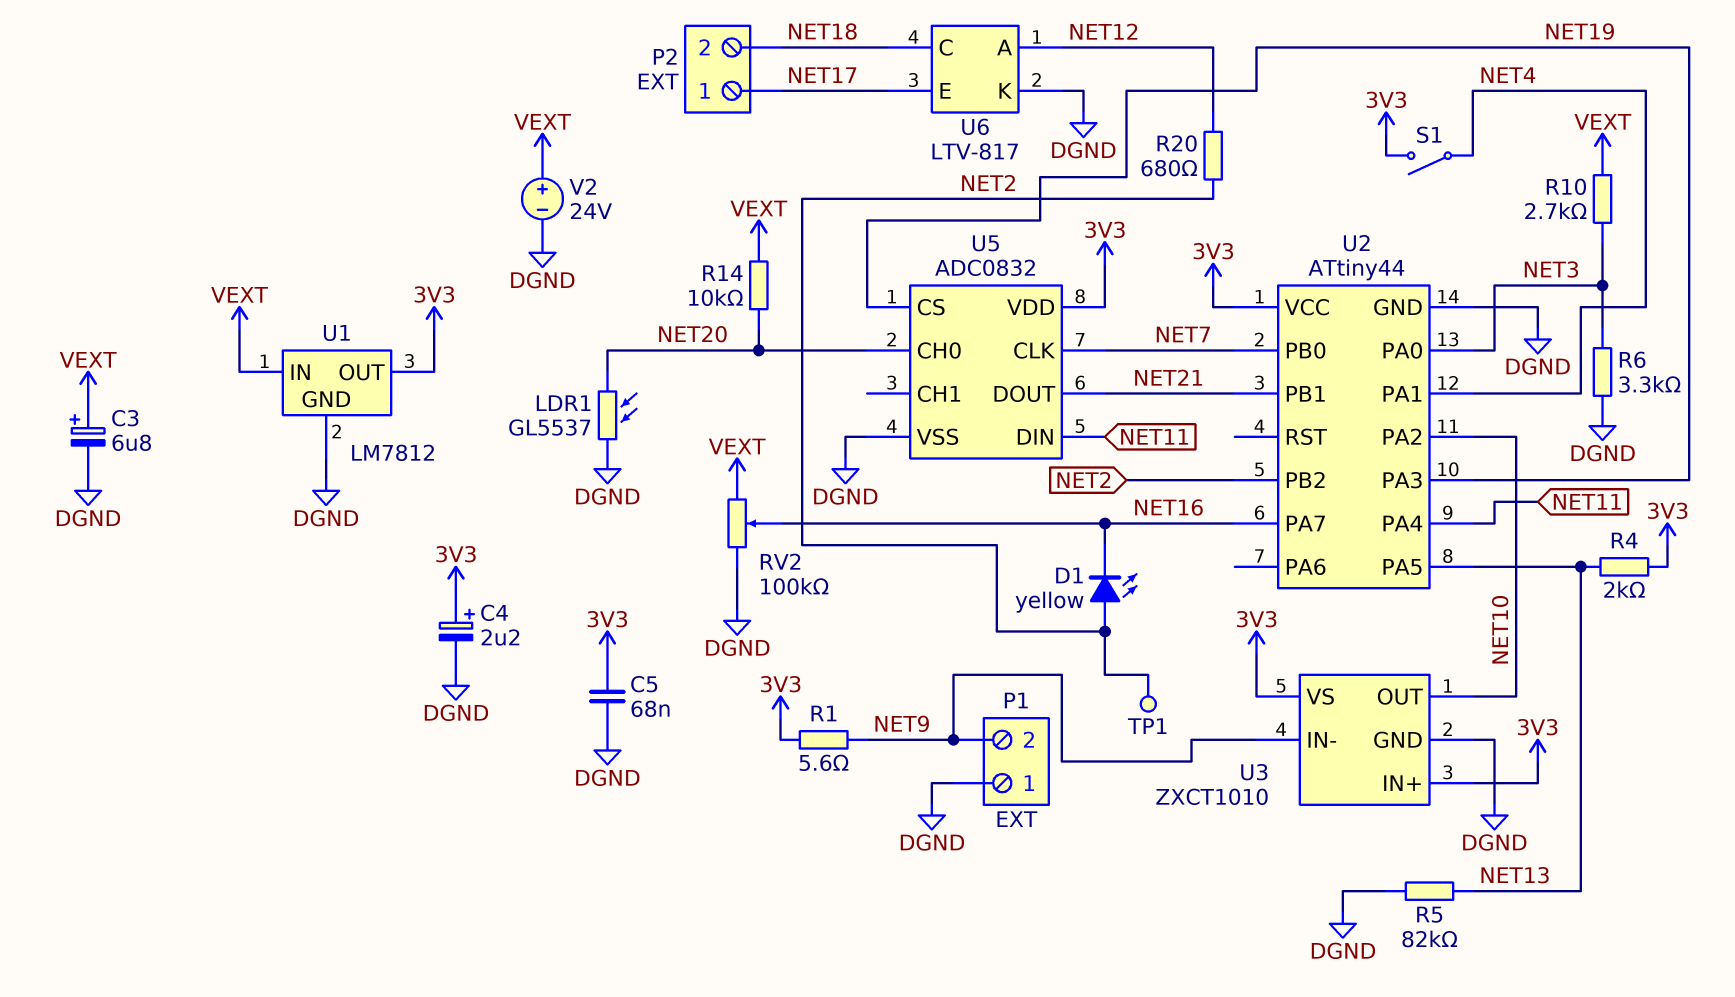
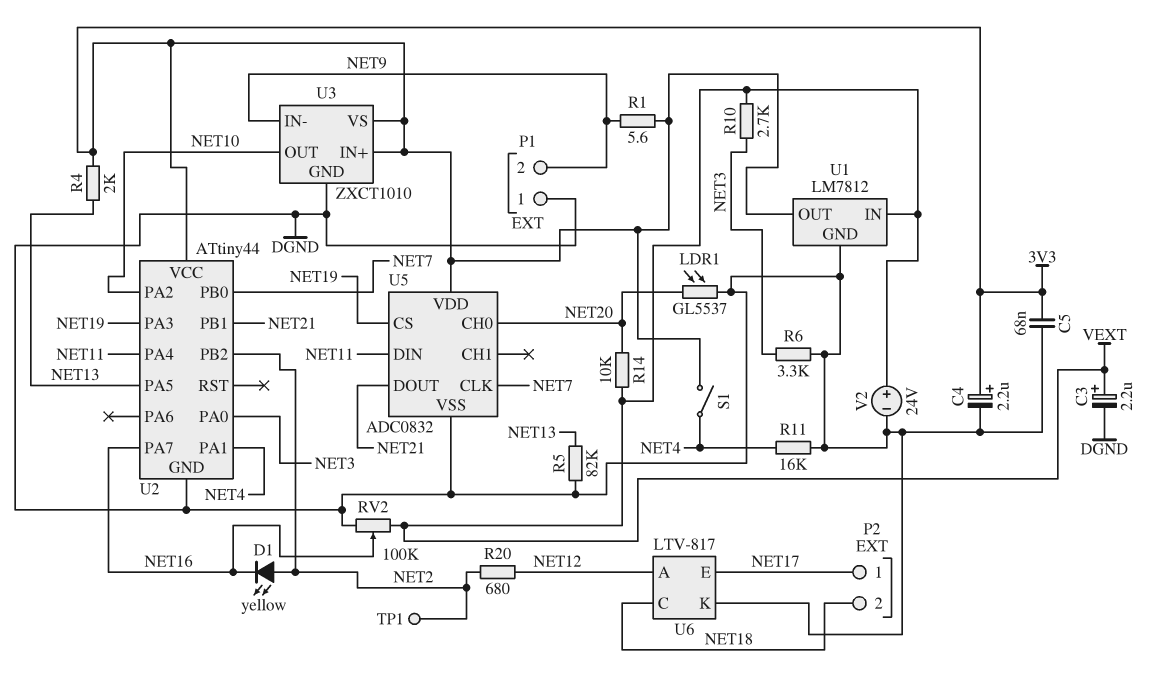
C3: 6.8uF (plus VEXT, minus DGND) -> 2.2uF (plus VEXT, minus DGND)
R11: none -> 16k (DGND, NET4)

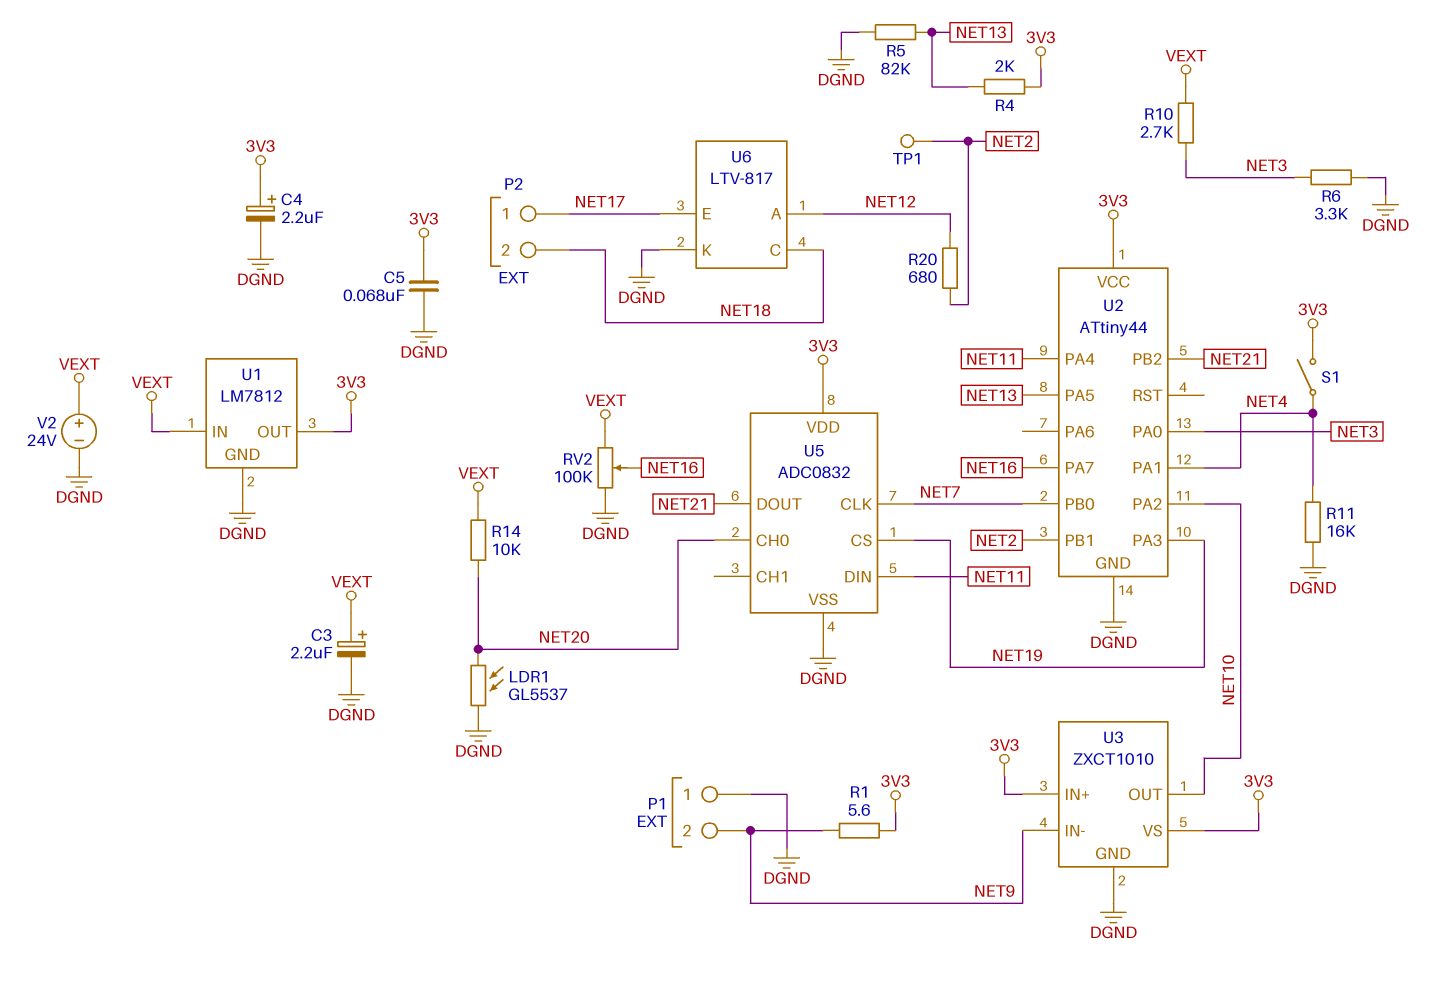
D1: LED yellow (A NET2, K NET16) -> none
U2 pin PB1: NET21 -> NET2
U2 pin PB2: NET2 -> NET21

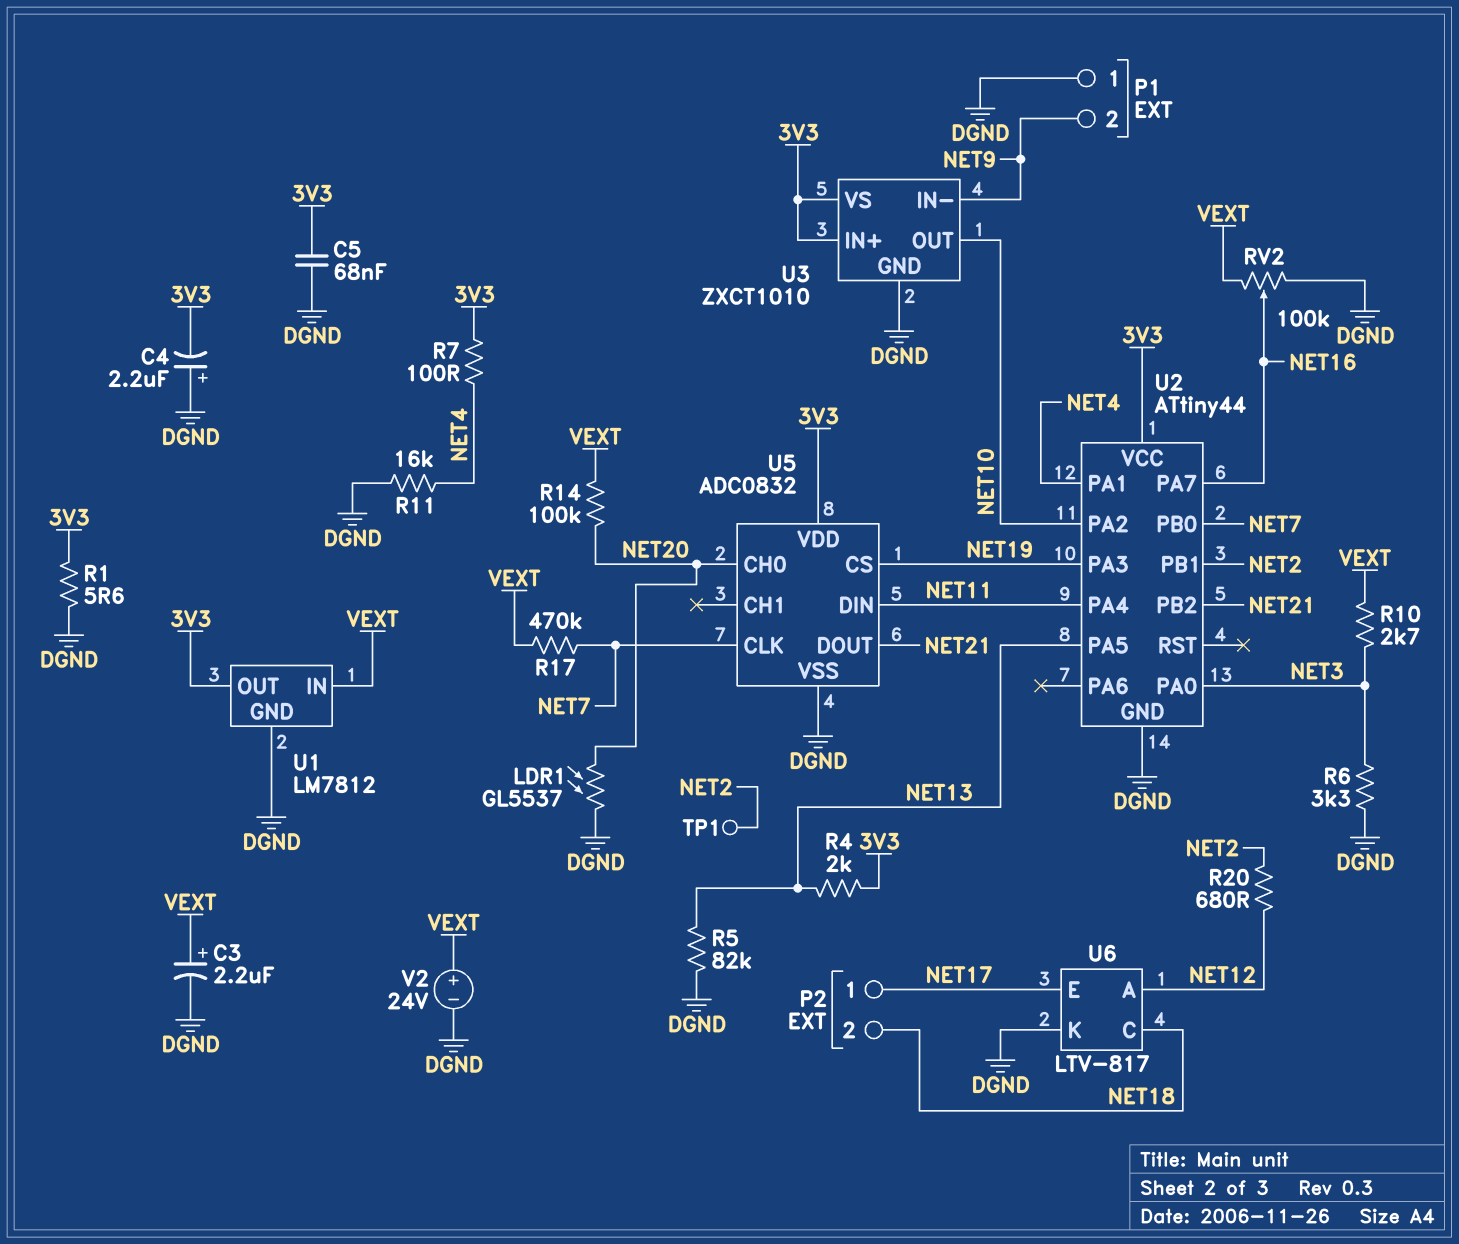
C4: 2.2uF (plus 3V3, minus DGND) -> 2.2uF (plus DGND, minus 3V3)
R1: 5.6 (3V3, NET9) -> 5.6 (3V3, DGND)
R7: none -> 100 (3V3, NET4)
R14: 10k (NET20, VEXT) -> 100k (NET20, VEXT)
R17: none -> 470k (NET7, VEXT)
S1: switch (3V3, NET4) -> none

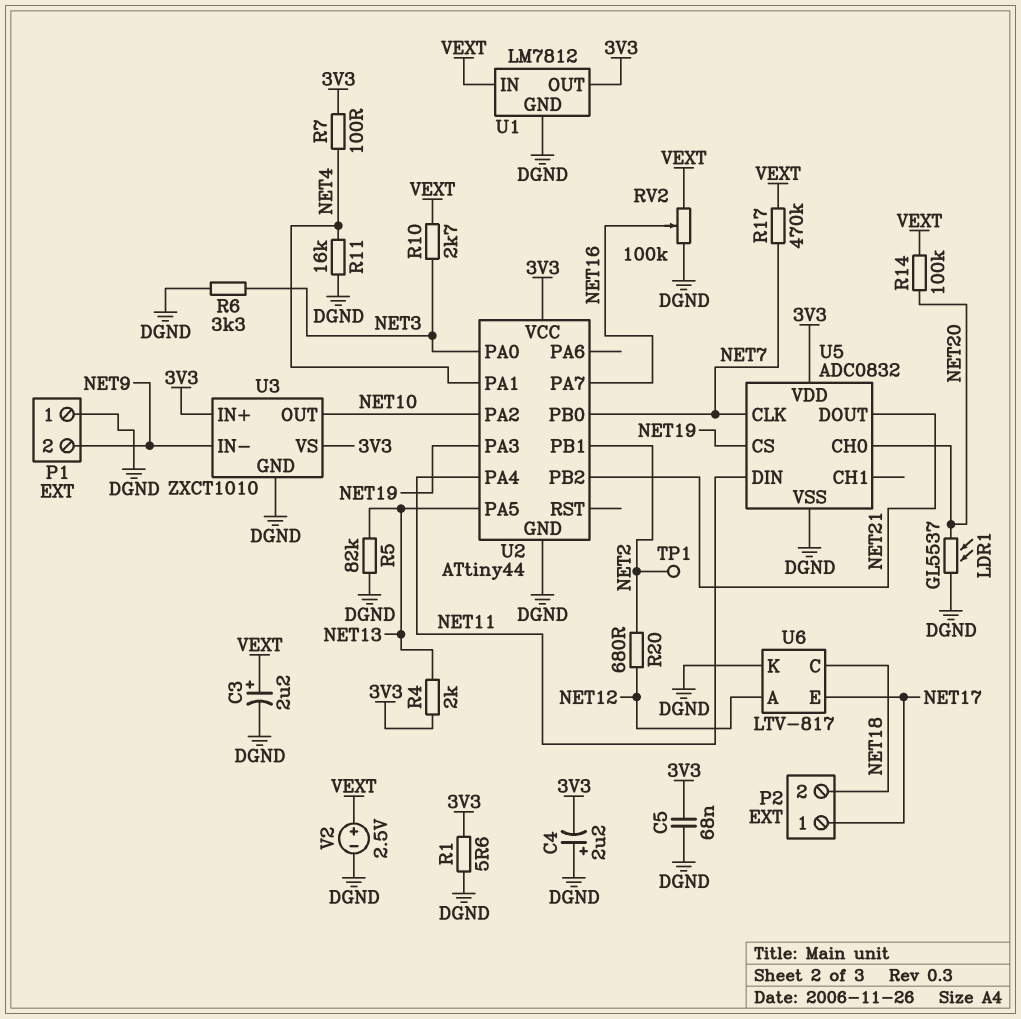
V2: 24V (plus VEXT, minus DGND) -> 2.5V (plus VEXT, minus DGND)

